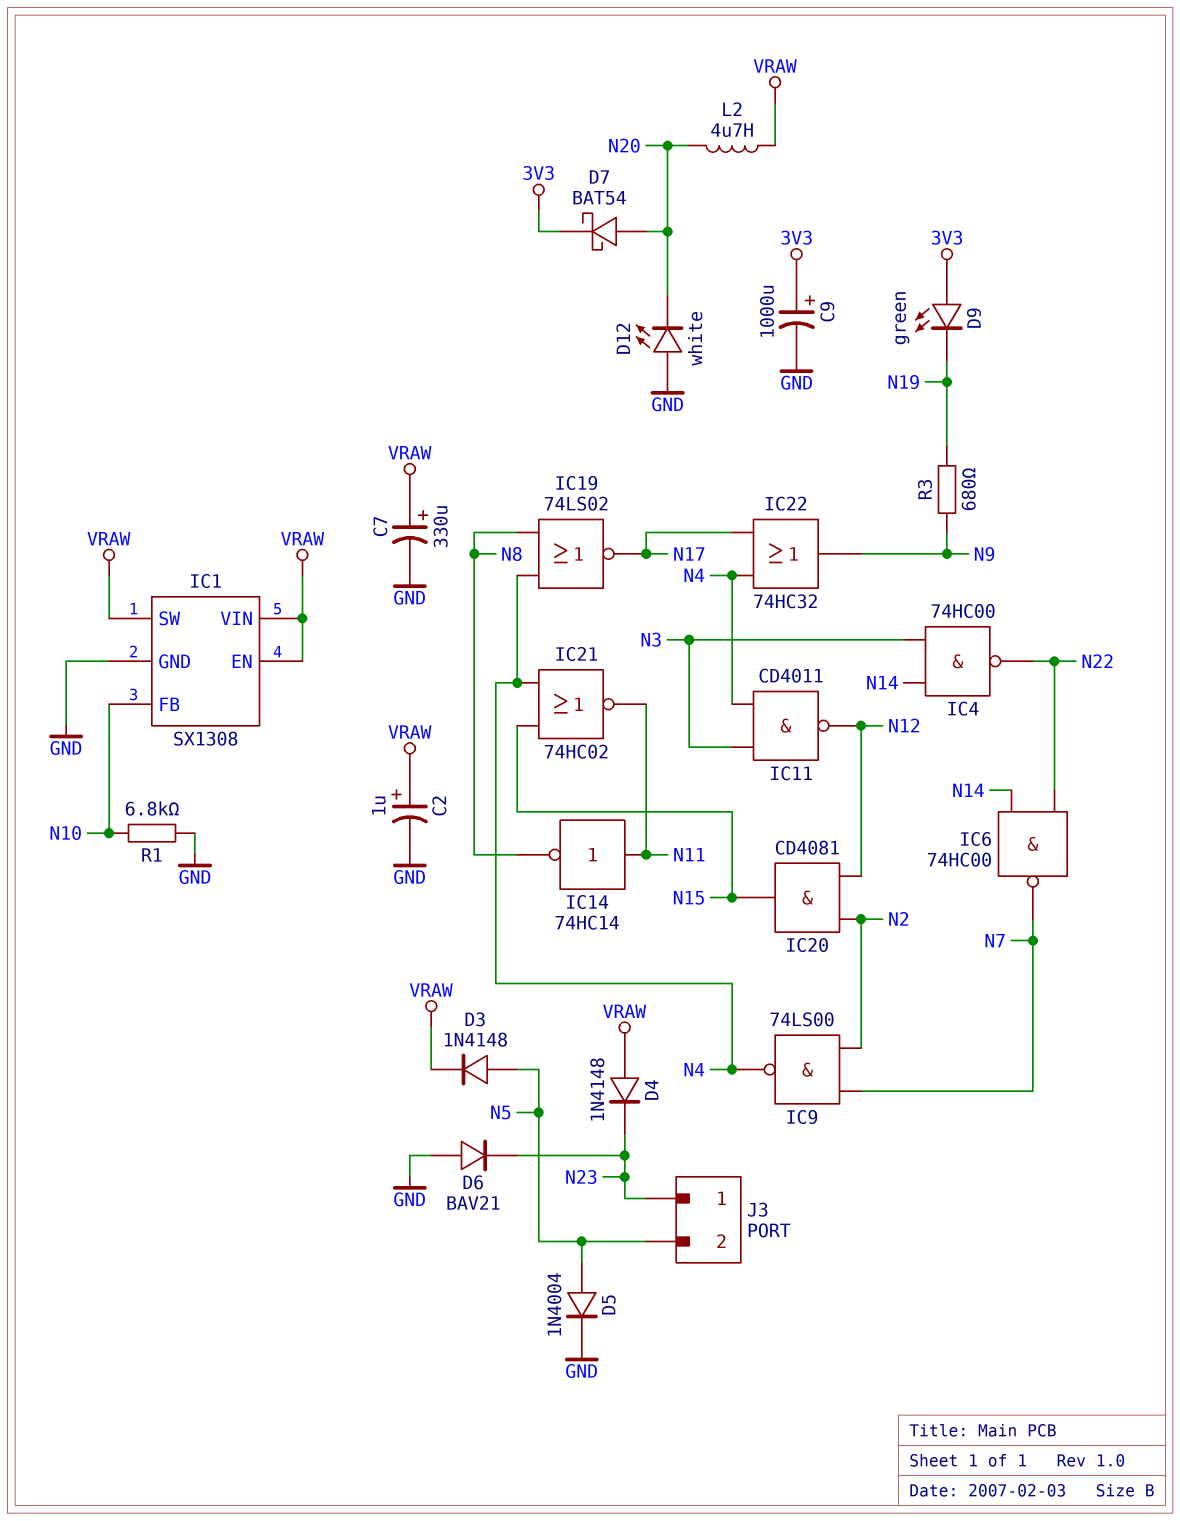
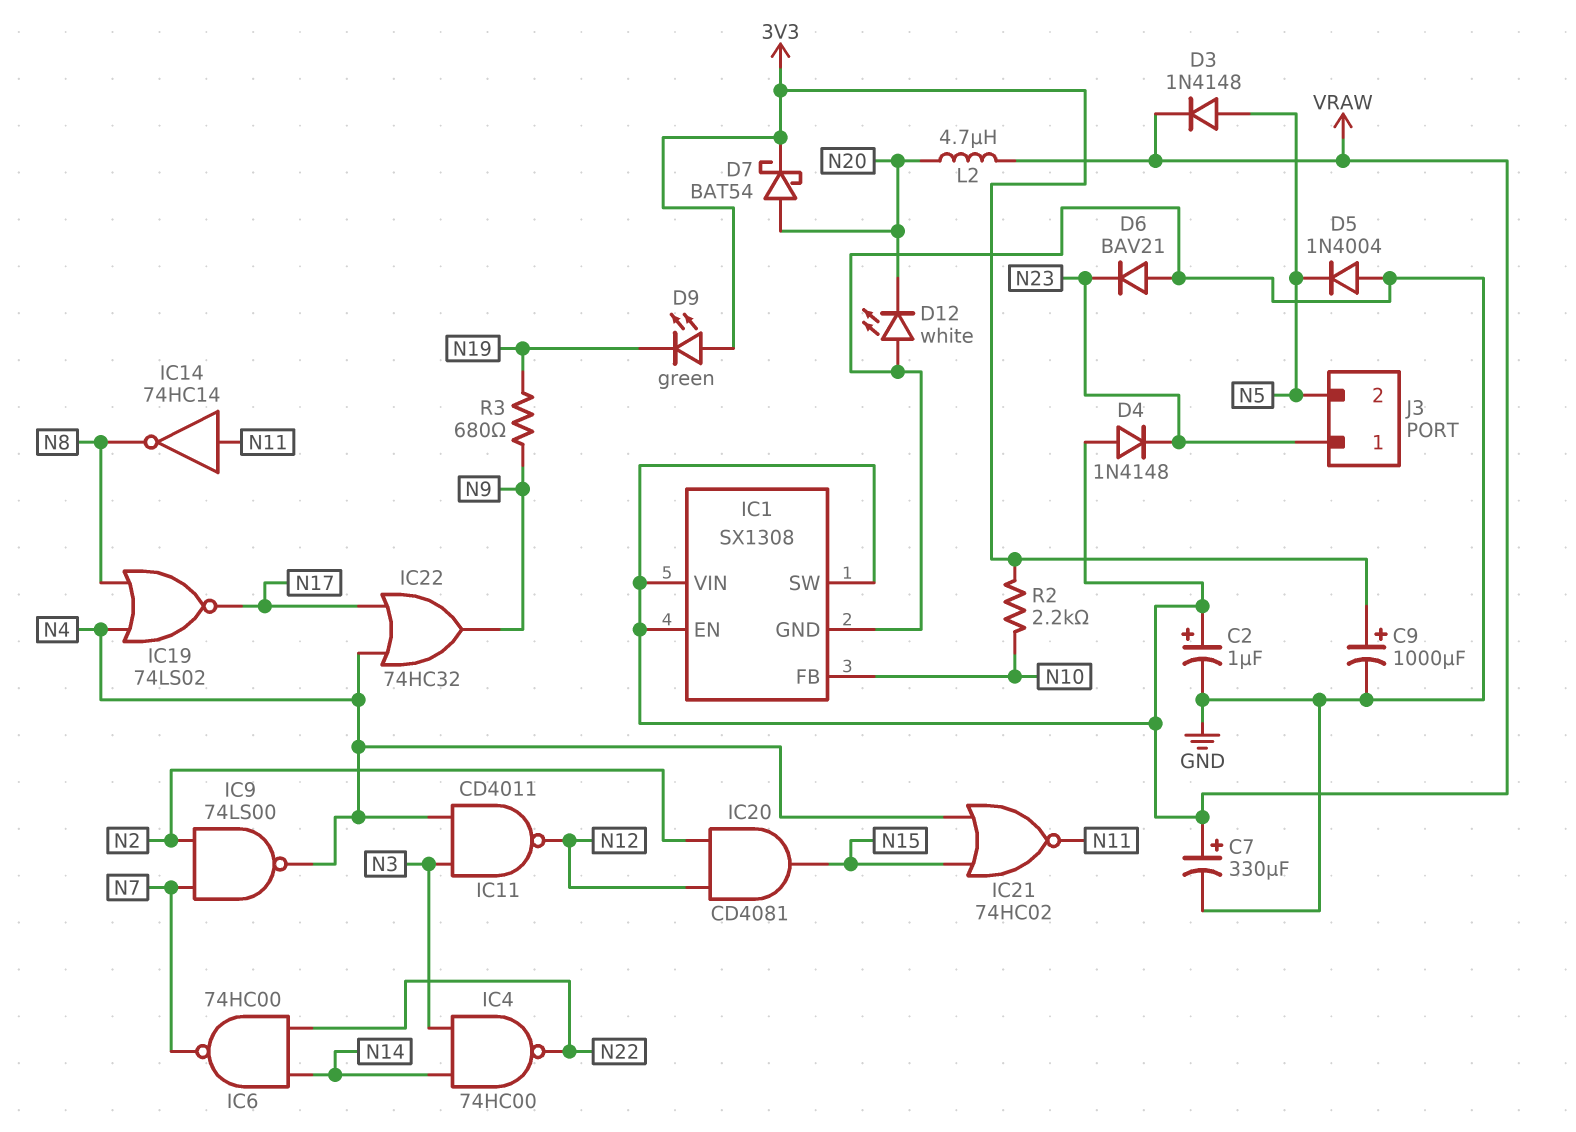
D5: diode 1N4004 (A N5, K GND) -> diode 1N4004 (A GND, K N5)
R1: 6.8k (GND, N10) -> none
R2: none -> 2.2k (3V3, N10)

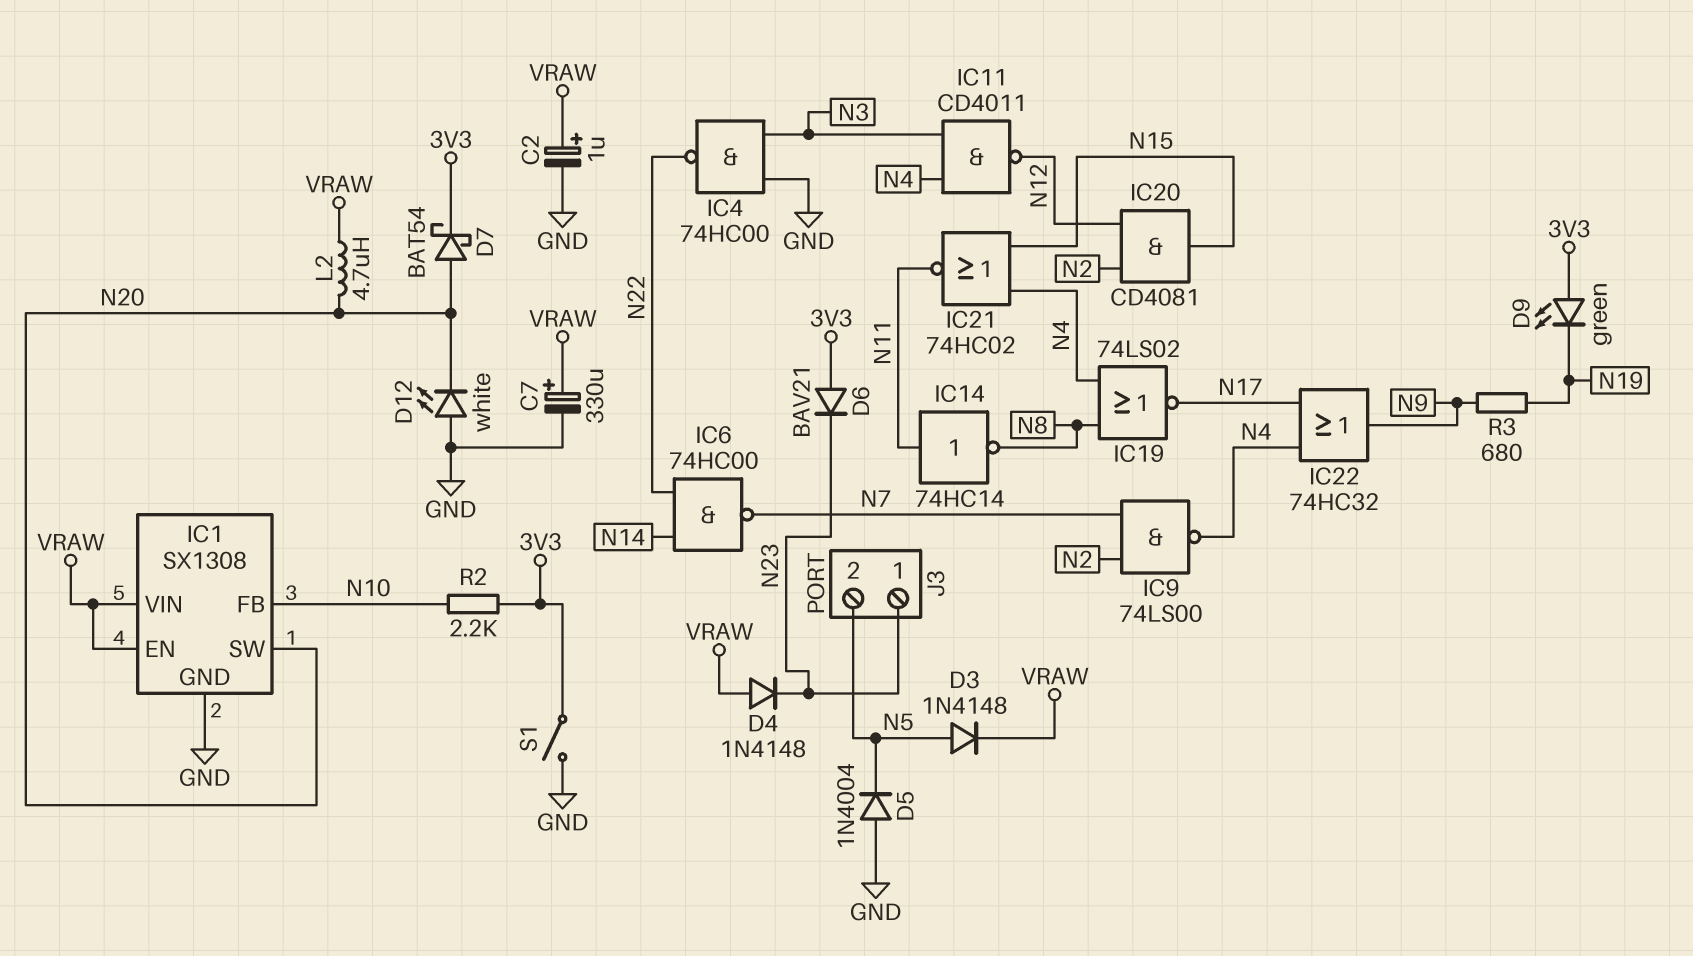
C9: 1000uF (plus 3V3, minus GND) -> none
D6: diode BAV21 (A GND, K N23) -> diode BAV21 (A 3V3, K N23)
IC1 pin SW: VRAW -> N20
IC4: NAND 74HC00 (in N3, in N14, out N22) -> NAND 74HC00 (in GND, in N3, out N22)
S1: none -> switch (3V3, GND)

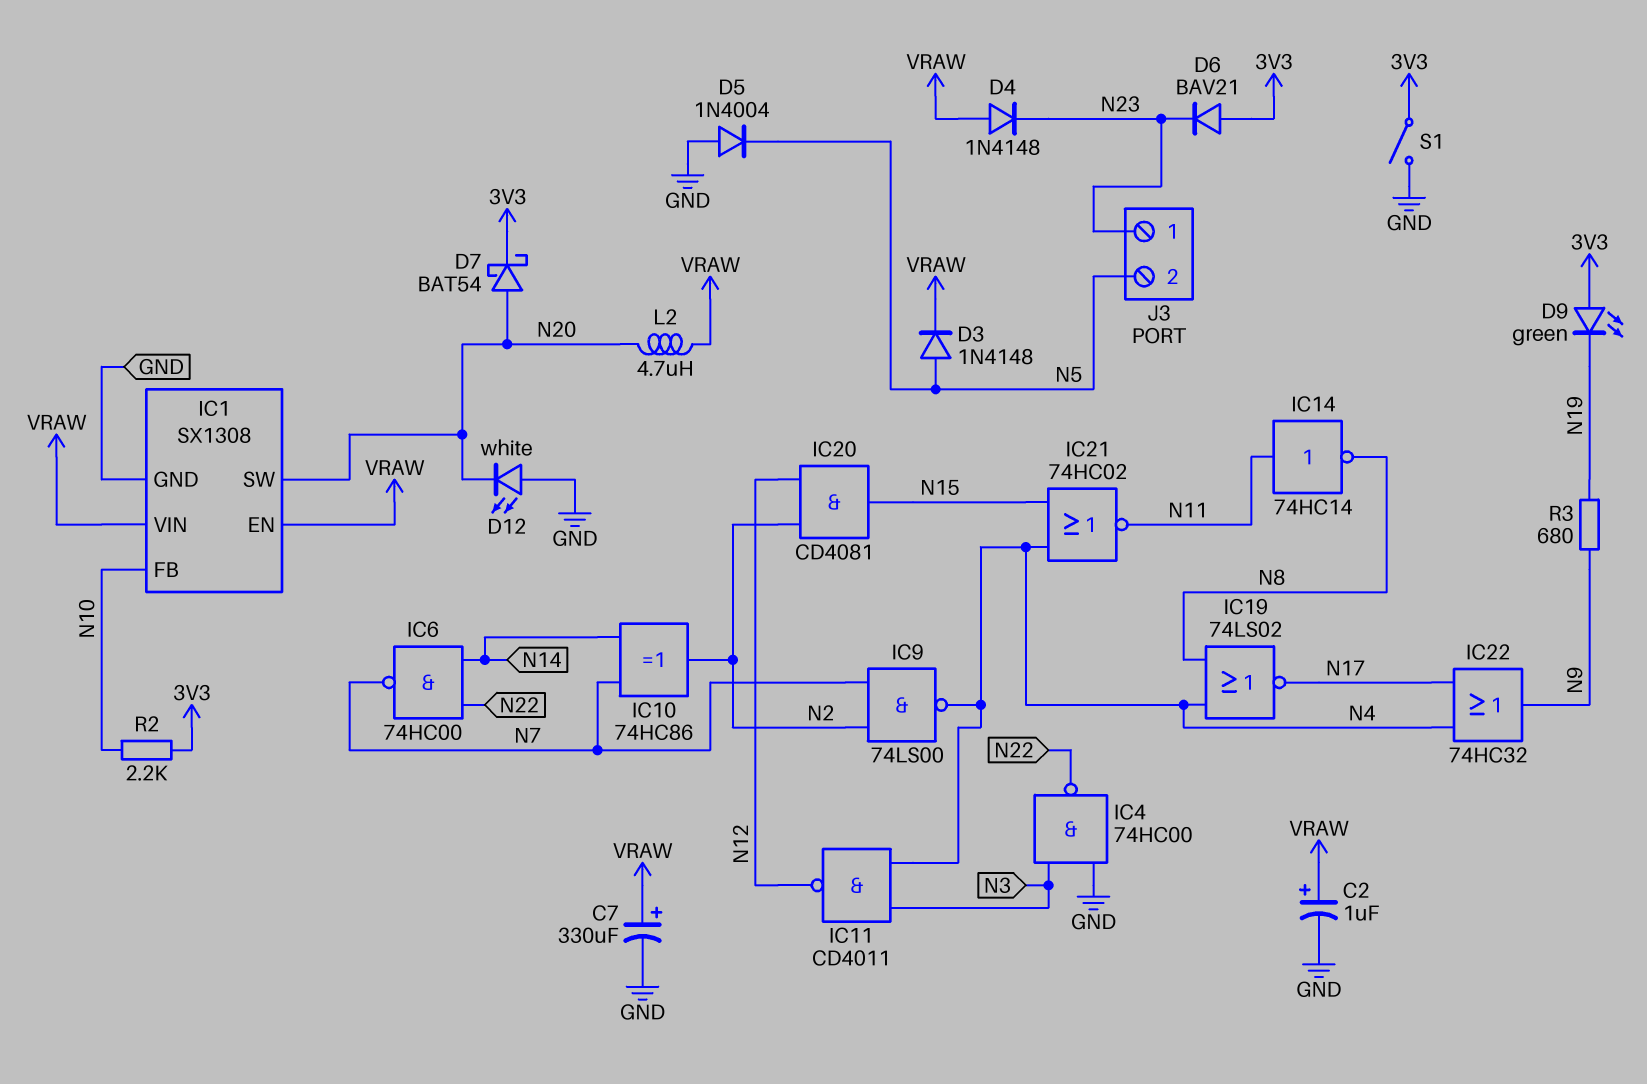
IC10: none -> XOR 74HC86 (in N7, in N14, out N2)

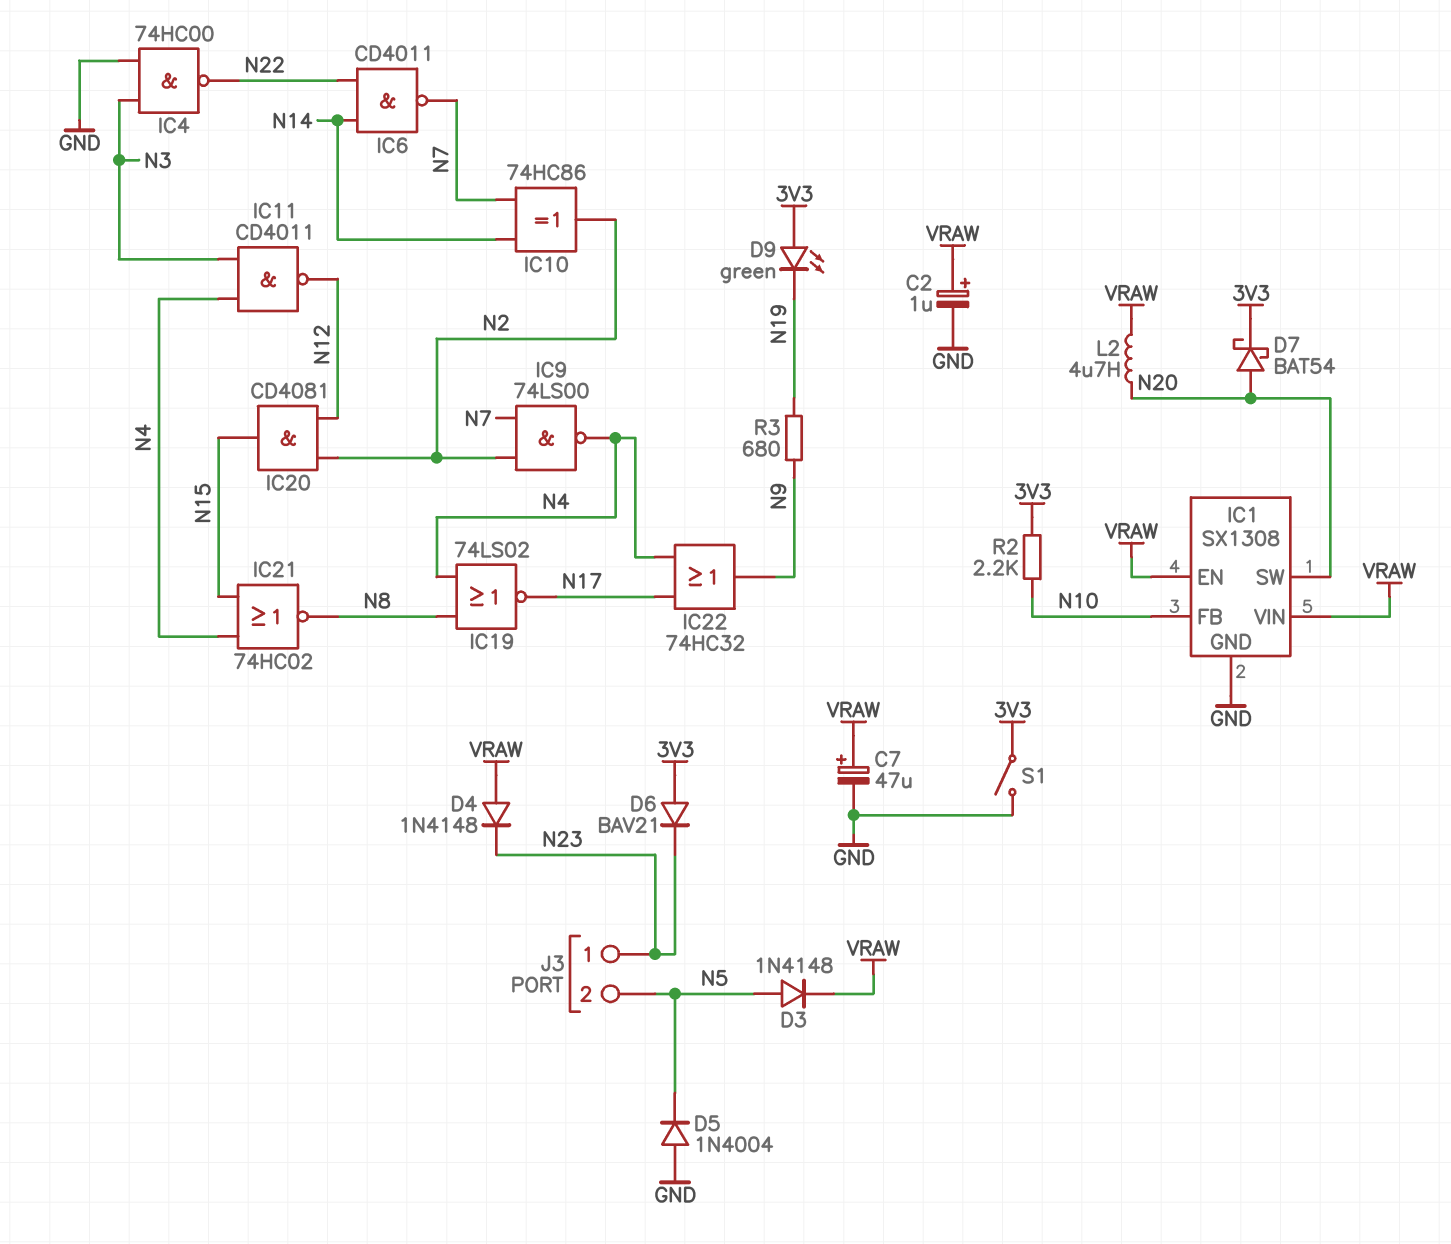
C7: 330uF (plus VRAW, minus GND) -> 47uF (plus VRAW, minus GND)
D12: LED white (A GND, K N20) -> none
IC6: NAND 74HC00 (in N14, in N22, out N7) -> NAND CD4011 (in N14, in N22, out N7)
IC14: NOT 74HC14 (in N11, out N8) -> none
IC21: NOR 74HC02 (in N4, in N15, out N11) -> NOR 74HC02 (in N4, in N15, out N8)

